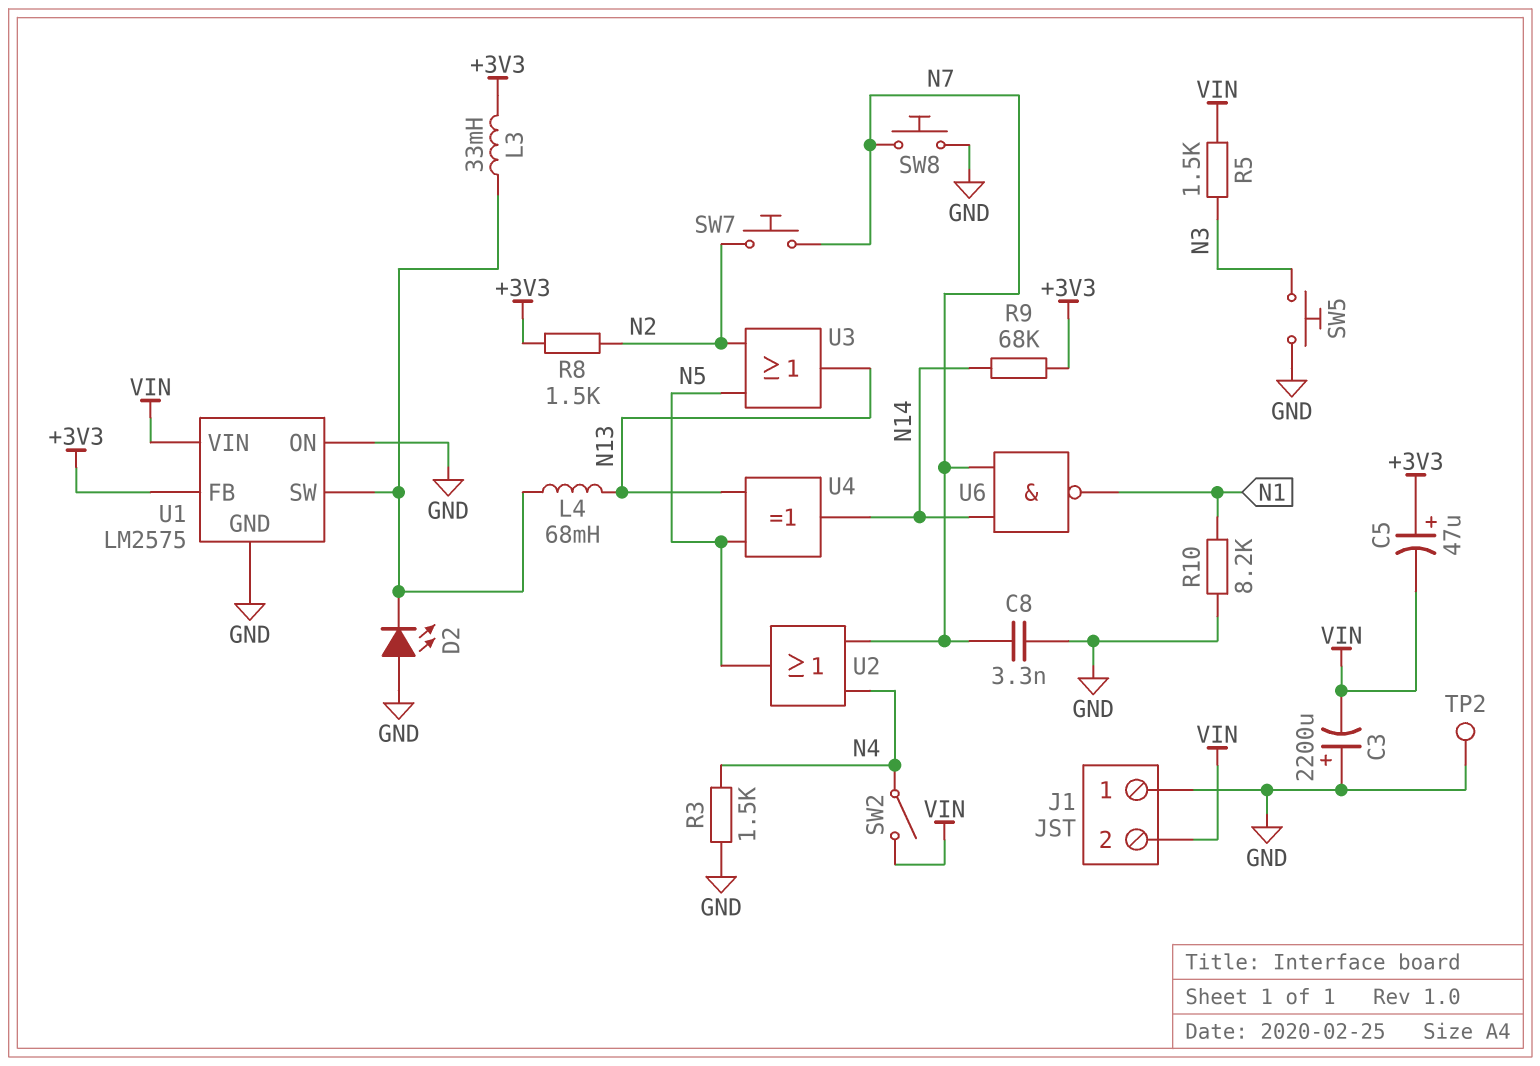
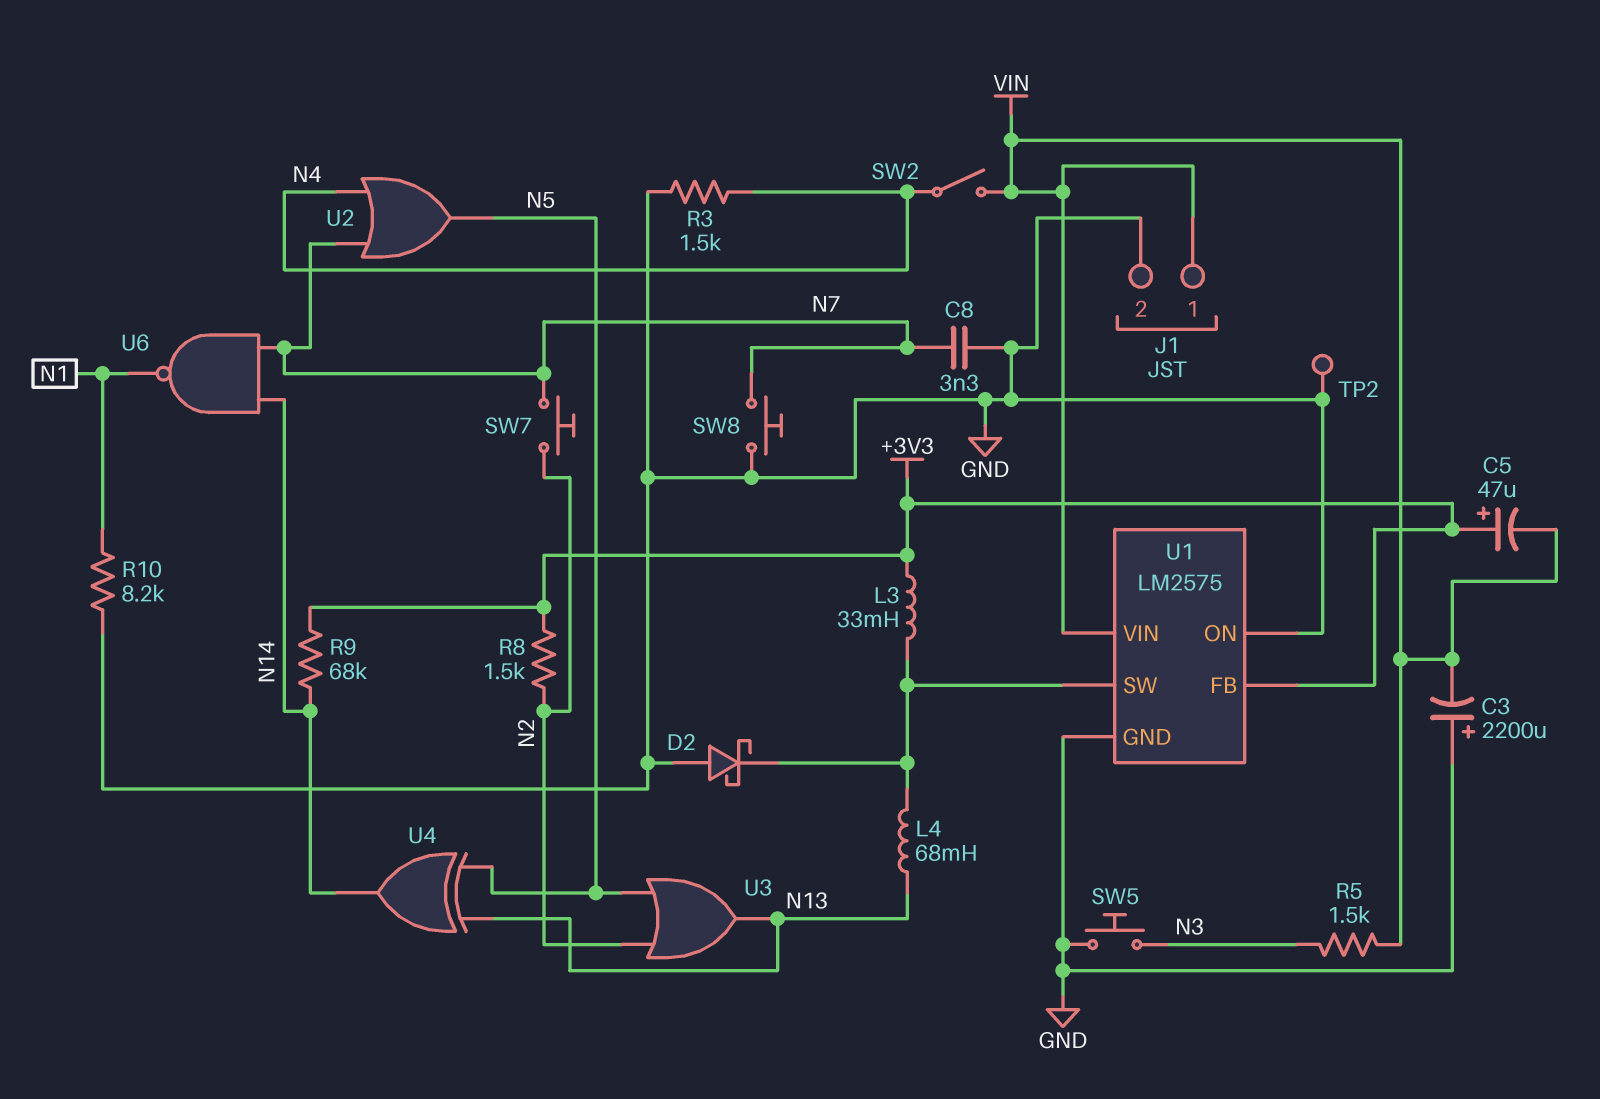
D2: LED (A GND, K U1/SW) -> schottky (A GND, K U1/SW)
J1 pin 1: GND -> VIN
J1 pin 2: VIN -> GND

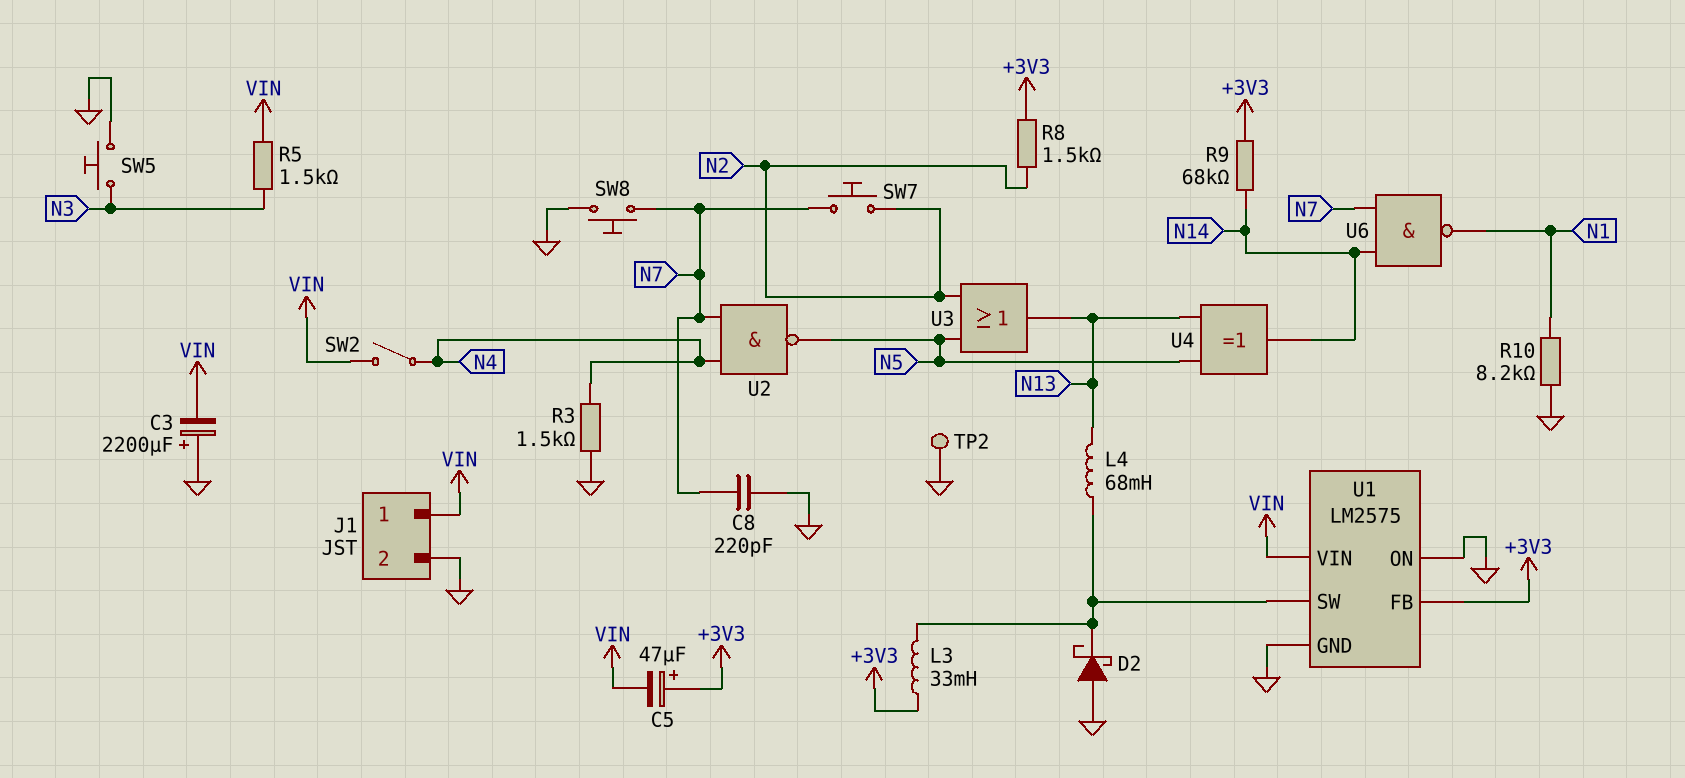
C8: 3.3nF (GND, N7) -> 220pF (GND, N7)
U2: OR (in N4, in N7, out N5) -> NAND (in N4, in N7, out N5)

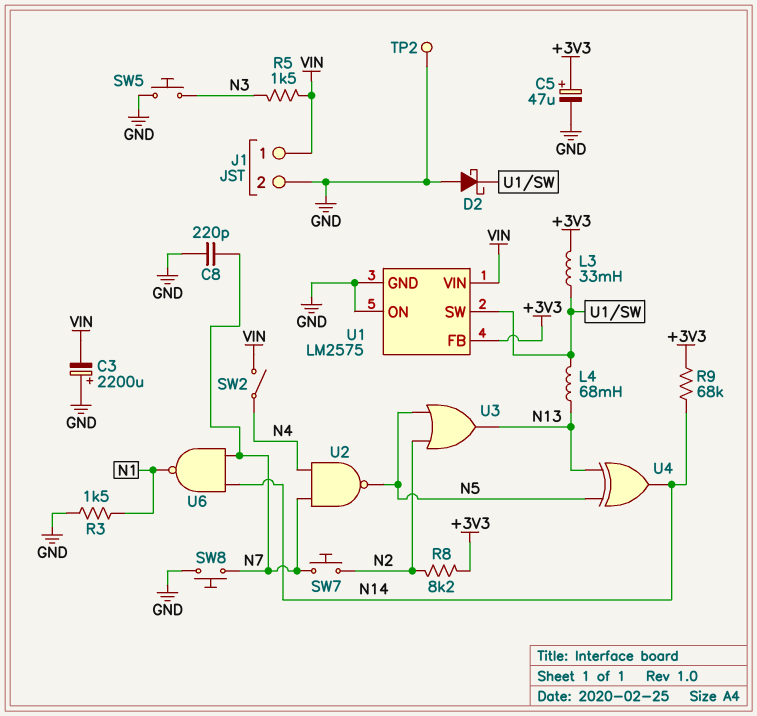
C5: 47uF (plus +3V3, minus VIN) -> 47uF (plus +3V3, minus GND)
R3: 1.5k (GND, N4) -> 1.5k (GND, N1)
R8: 1.5k (+3V3, N2) -> 8.2k (+3V3, N2)
R10: 8.2k (GND, N1) -> none

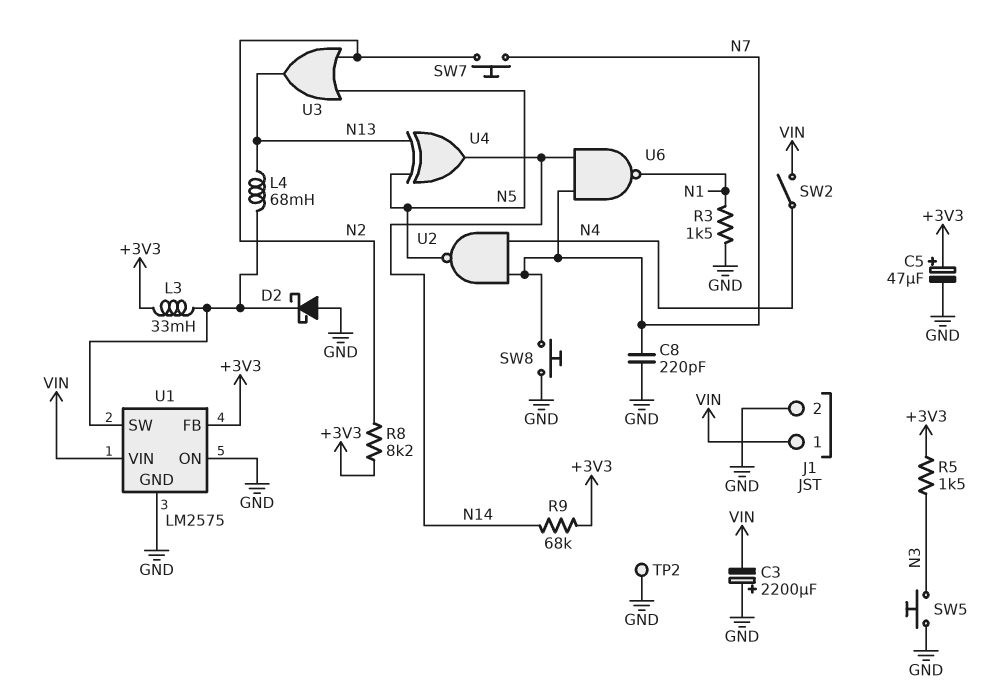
R5: 1.5k (N3, VIN) -> 1.5k (+3V3, N3)

